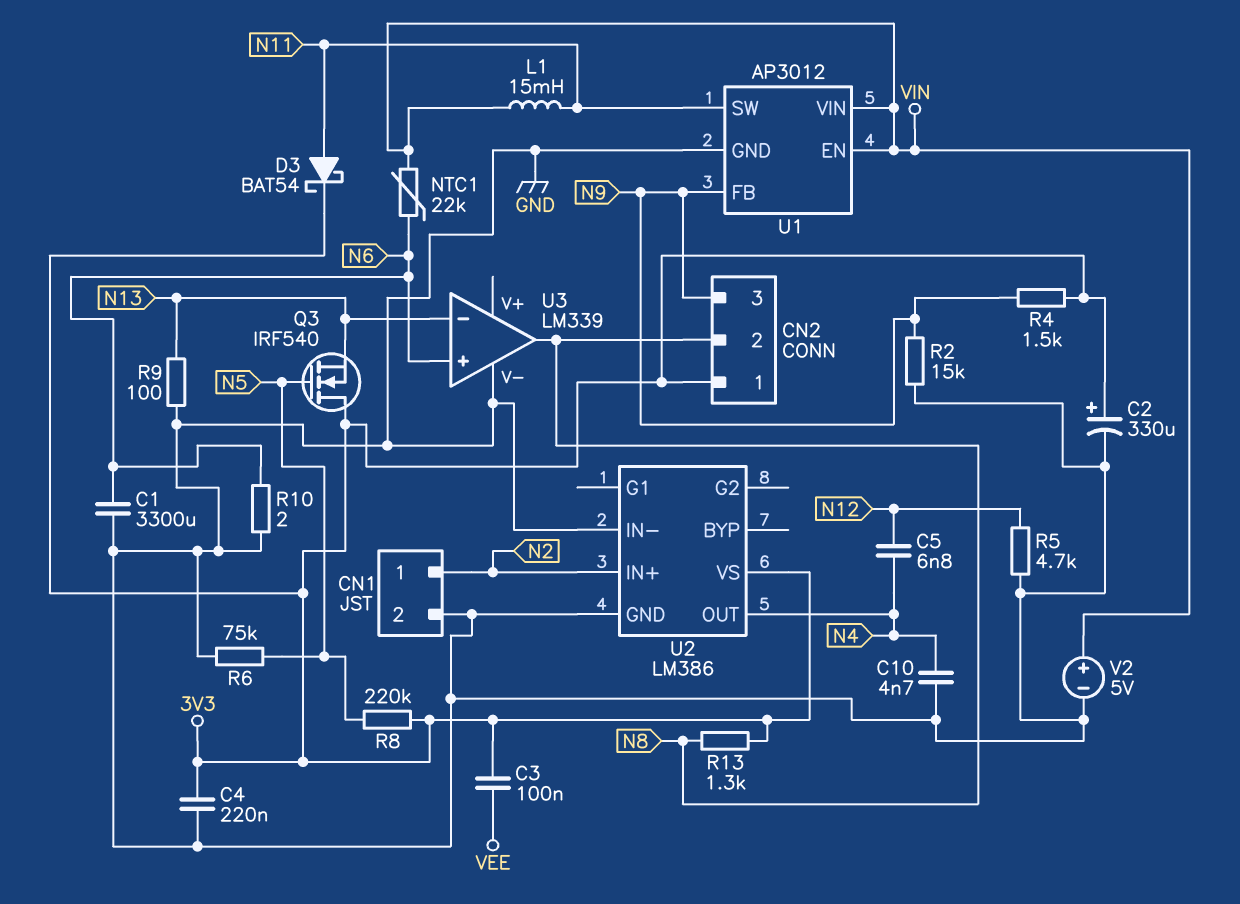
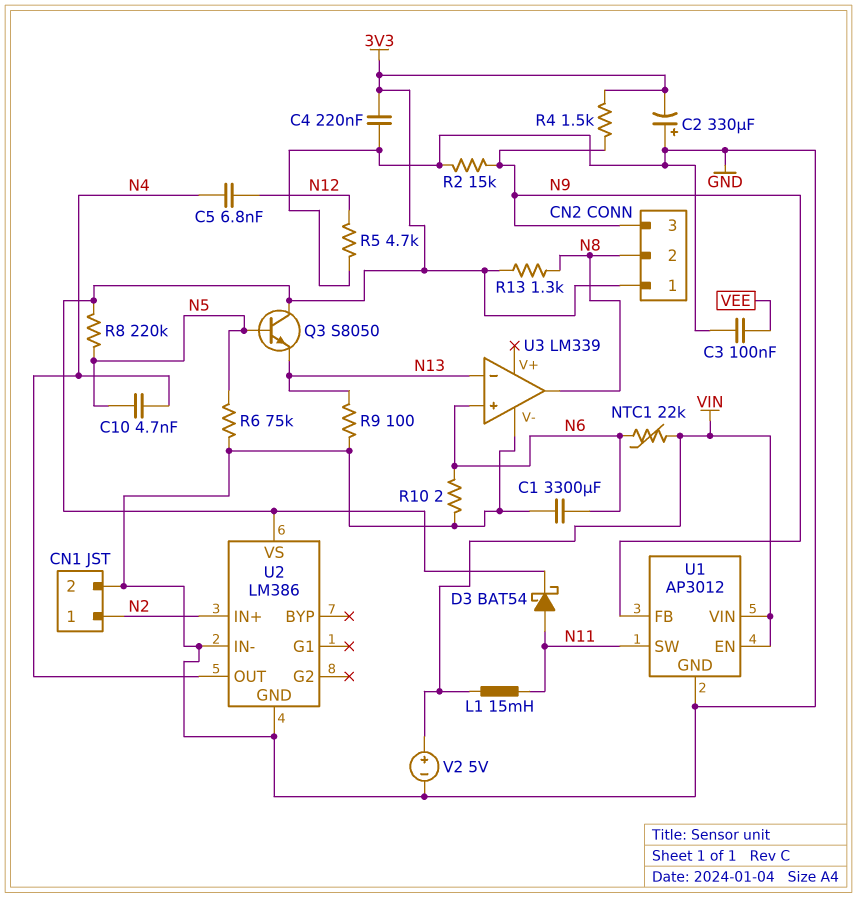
C2: 330uF (plus 3V3, minus GND) -> 330uF (plus GND, minus 3V3)
C3: 100nF (3V3, VEE) -> 100nF (GND, VEE)
C10: 4.7nF (GND, N4) -> 4.7nF (N4, N5)
Q3: NMOS IRF540 (G N5, D 3V3, S N13) -> NPN S8050 (B N5, C 3V3, E N13)

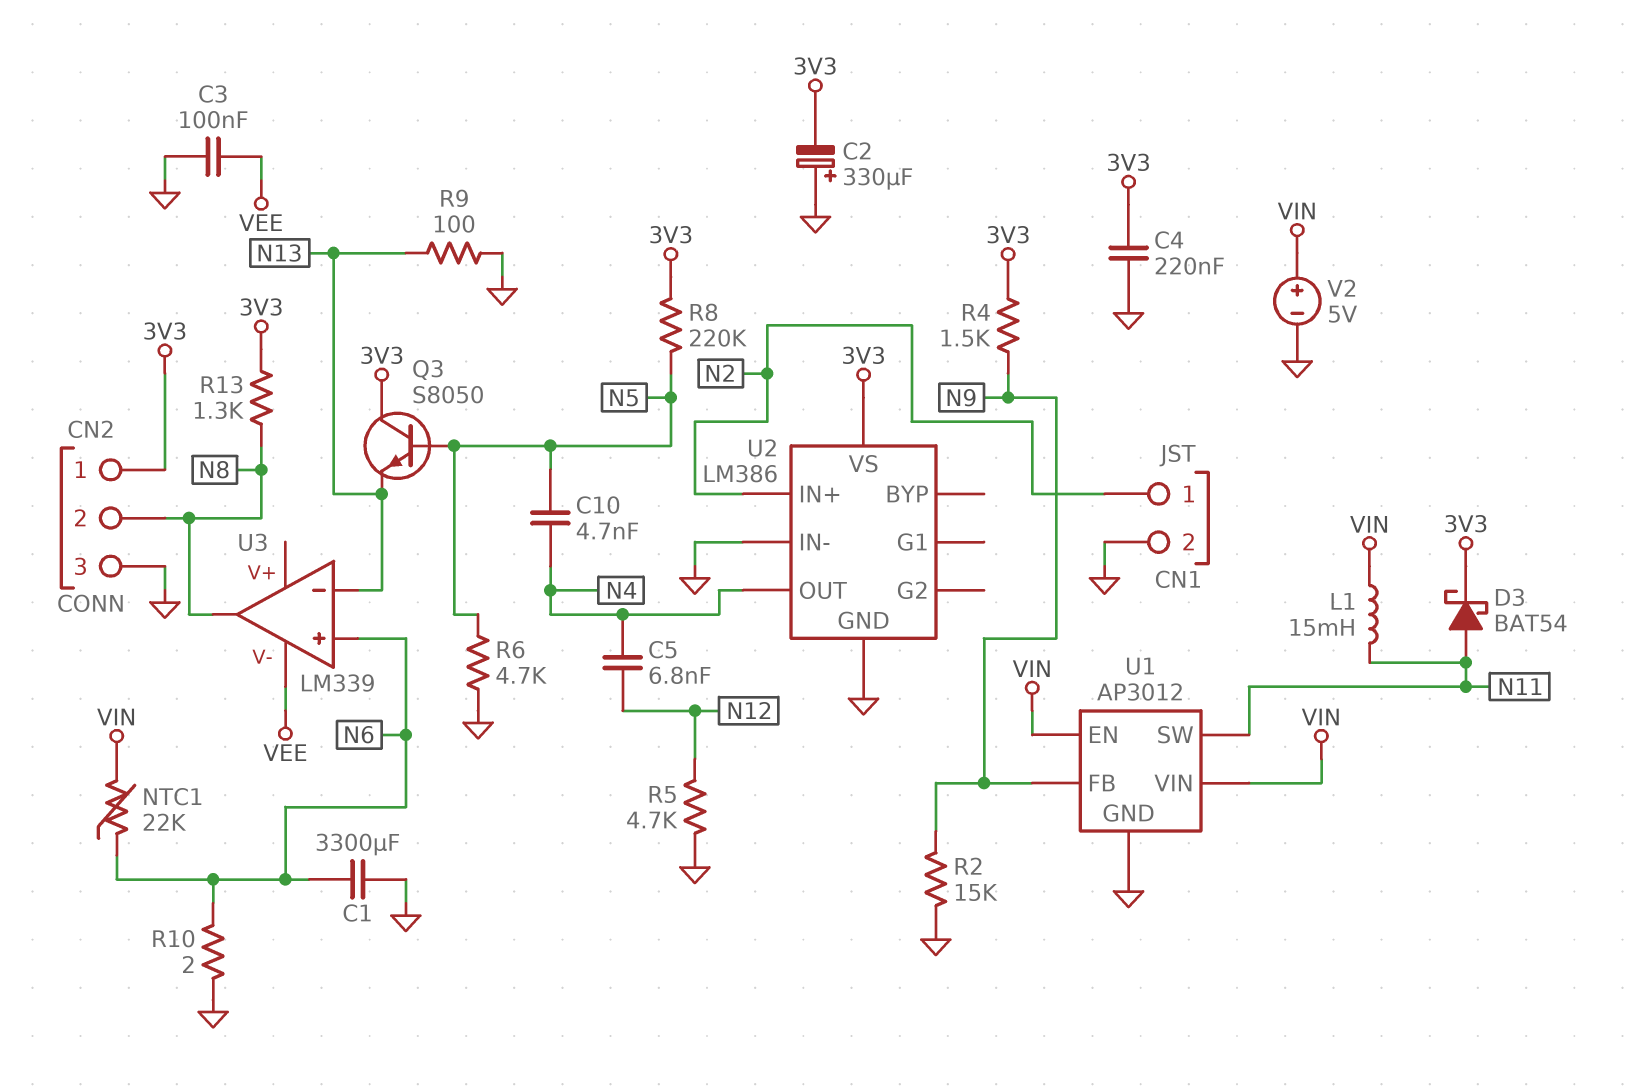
CN2 pin 3: N9 -> GND
R6: 75k (GND, N5) -> 4.7k (GND, N5)
U3 pin V-: GND -> VEE

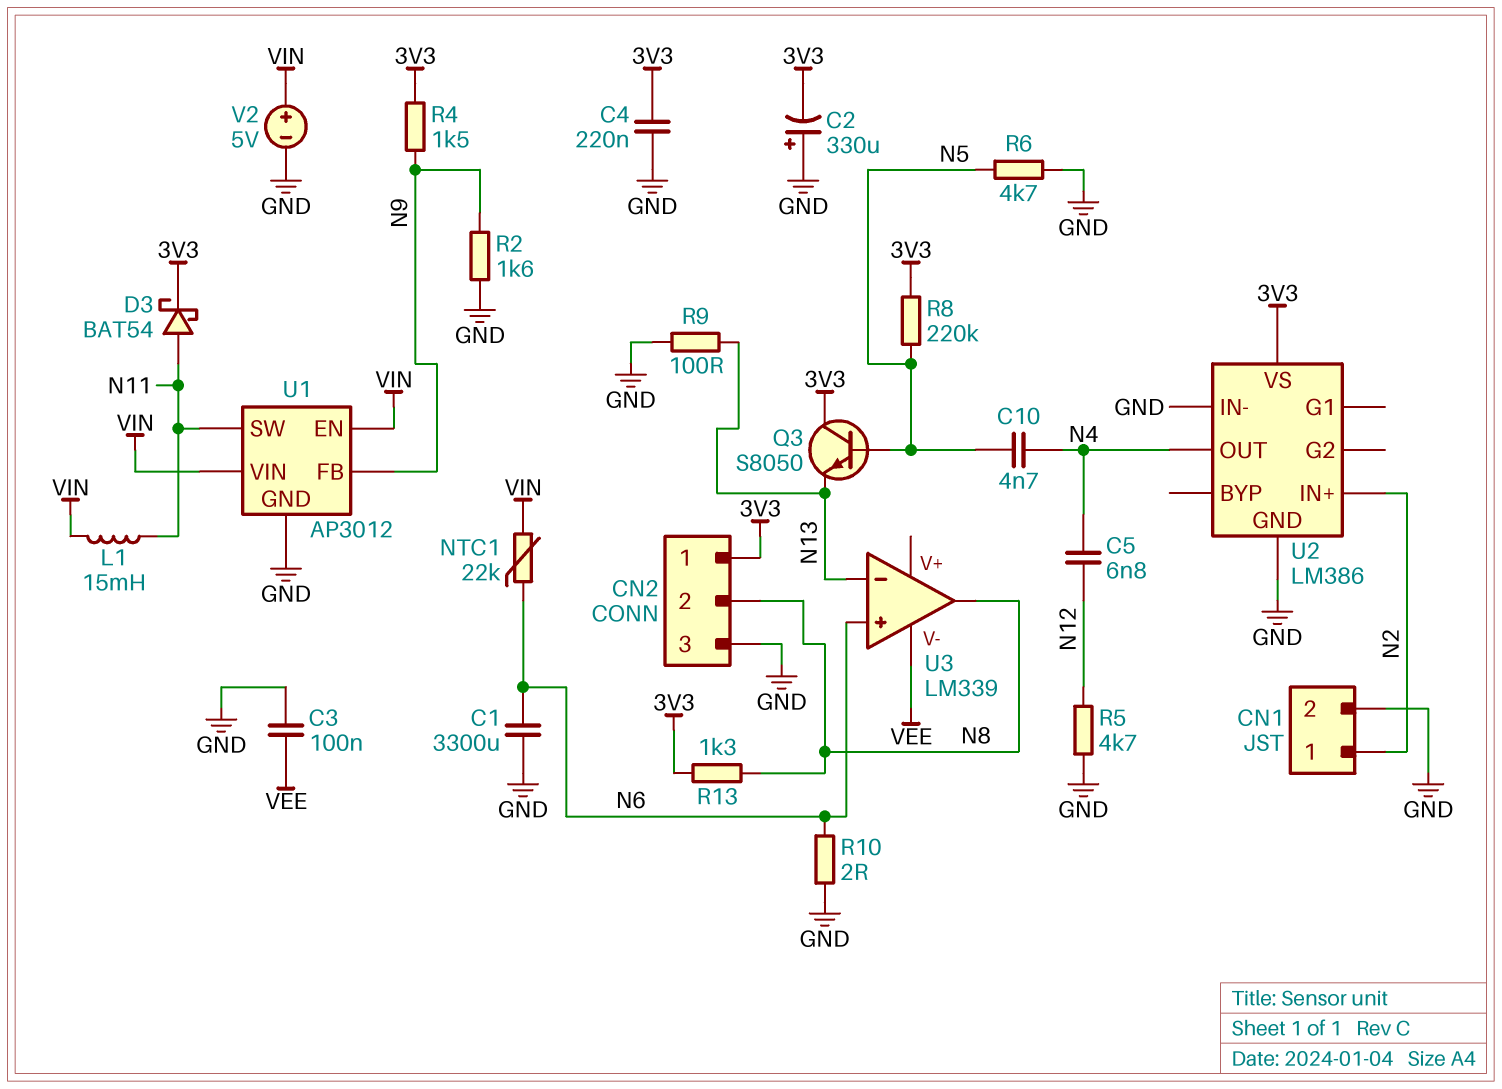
R2: 15k (GND, N9) -> 1.6k (GND, N9)

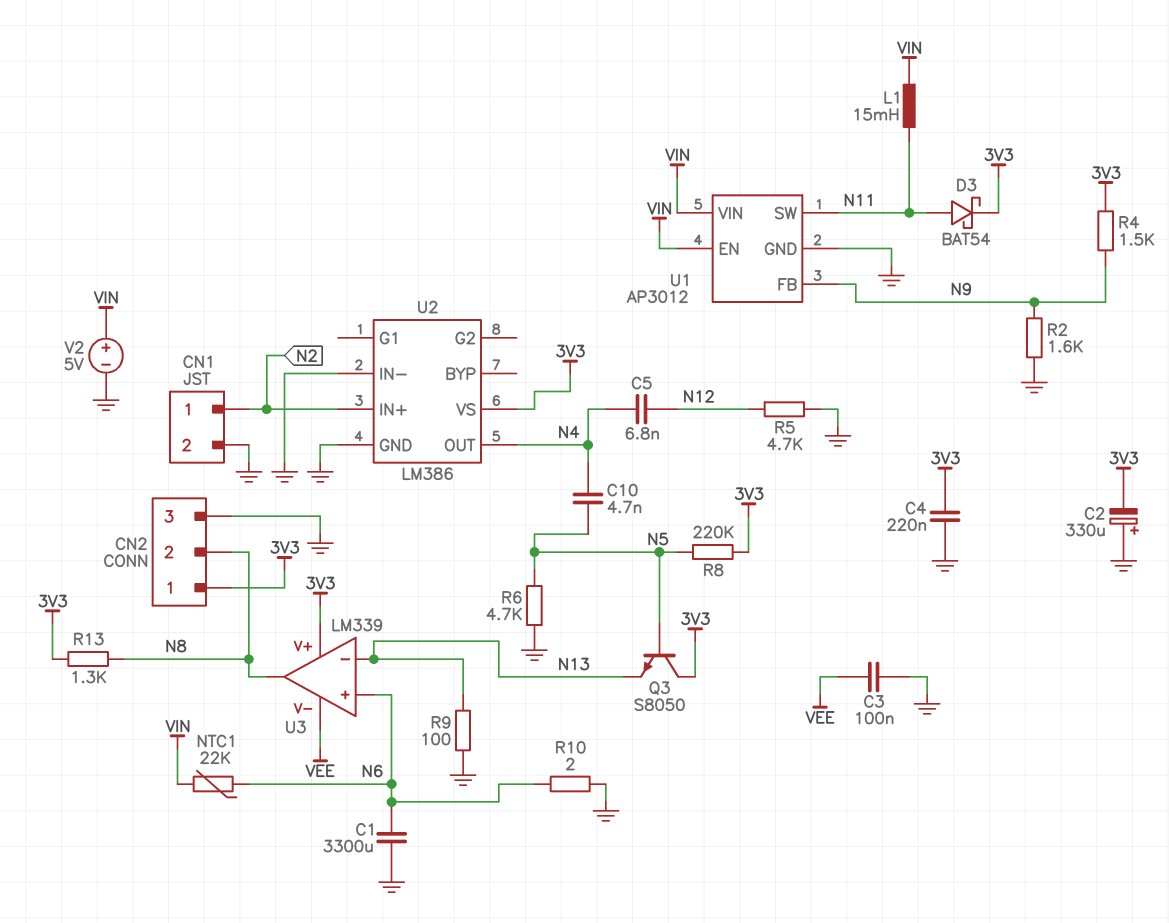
U3 pin V+: none -> 3V3

